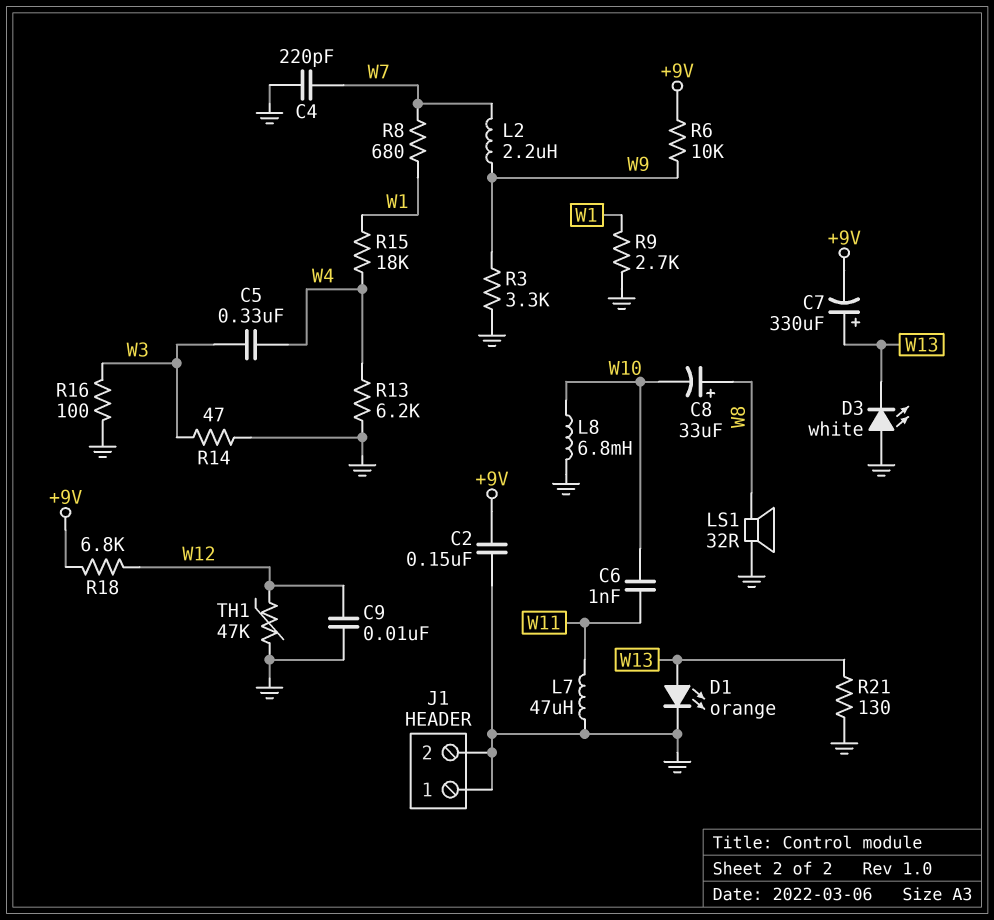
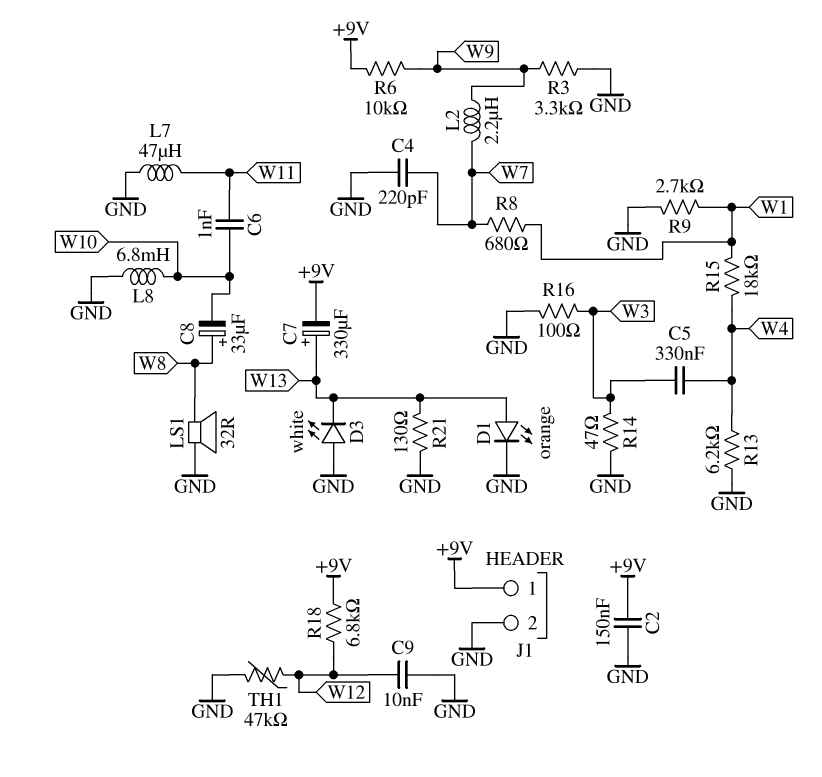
J1 pin 1: GND -> +9V

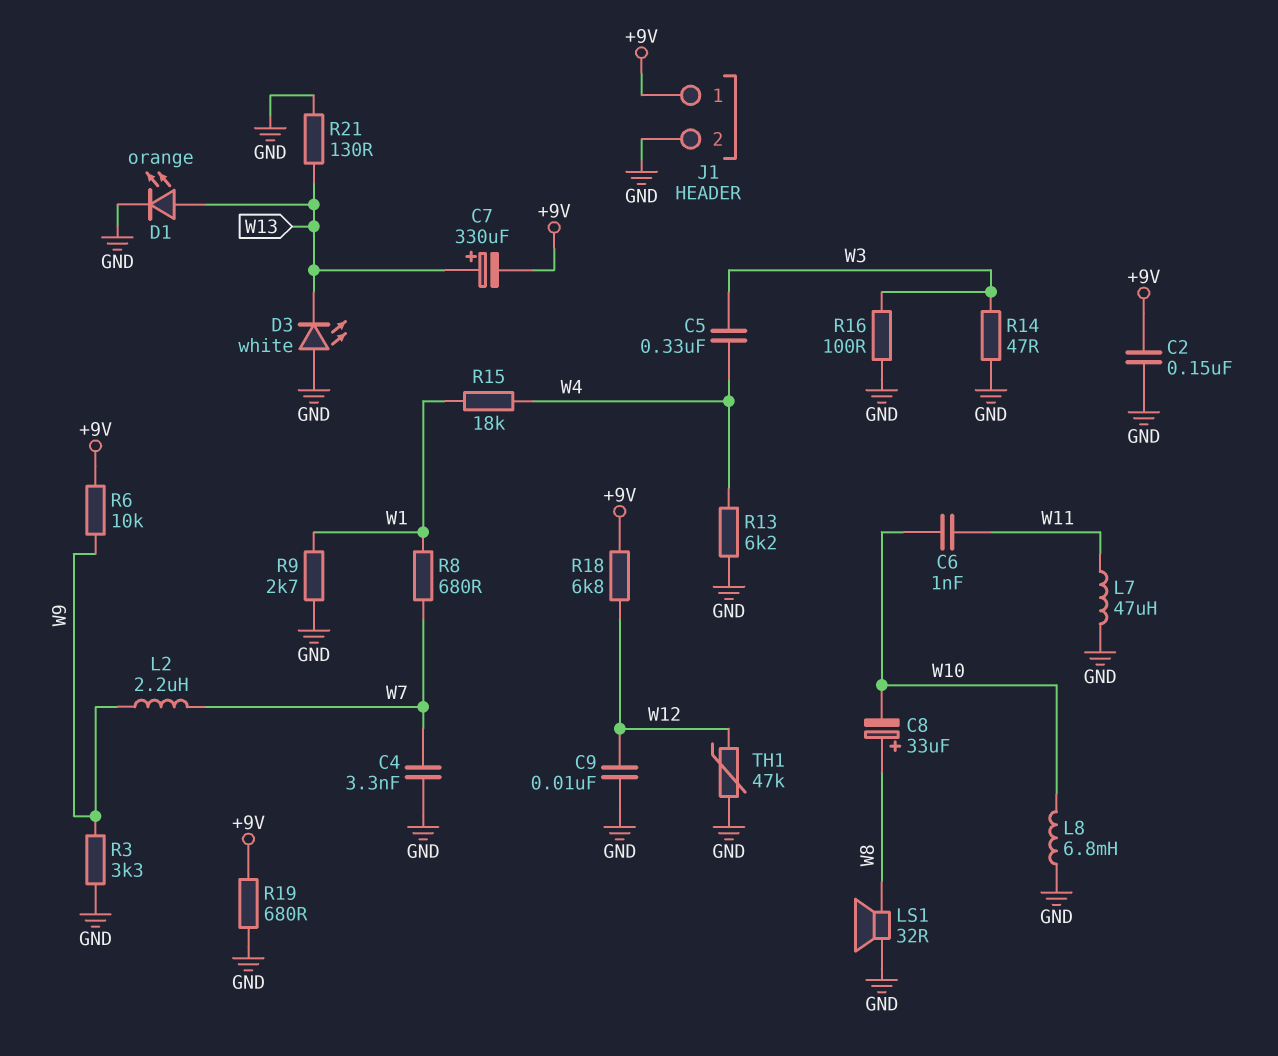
C4: 220pF (GND, W7) -> 3.3nF (GND, W7)
R19: none -> 680 (+9V, GND)

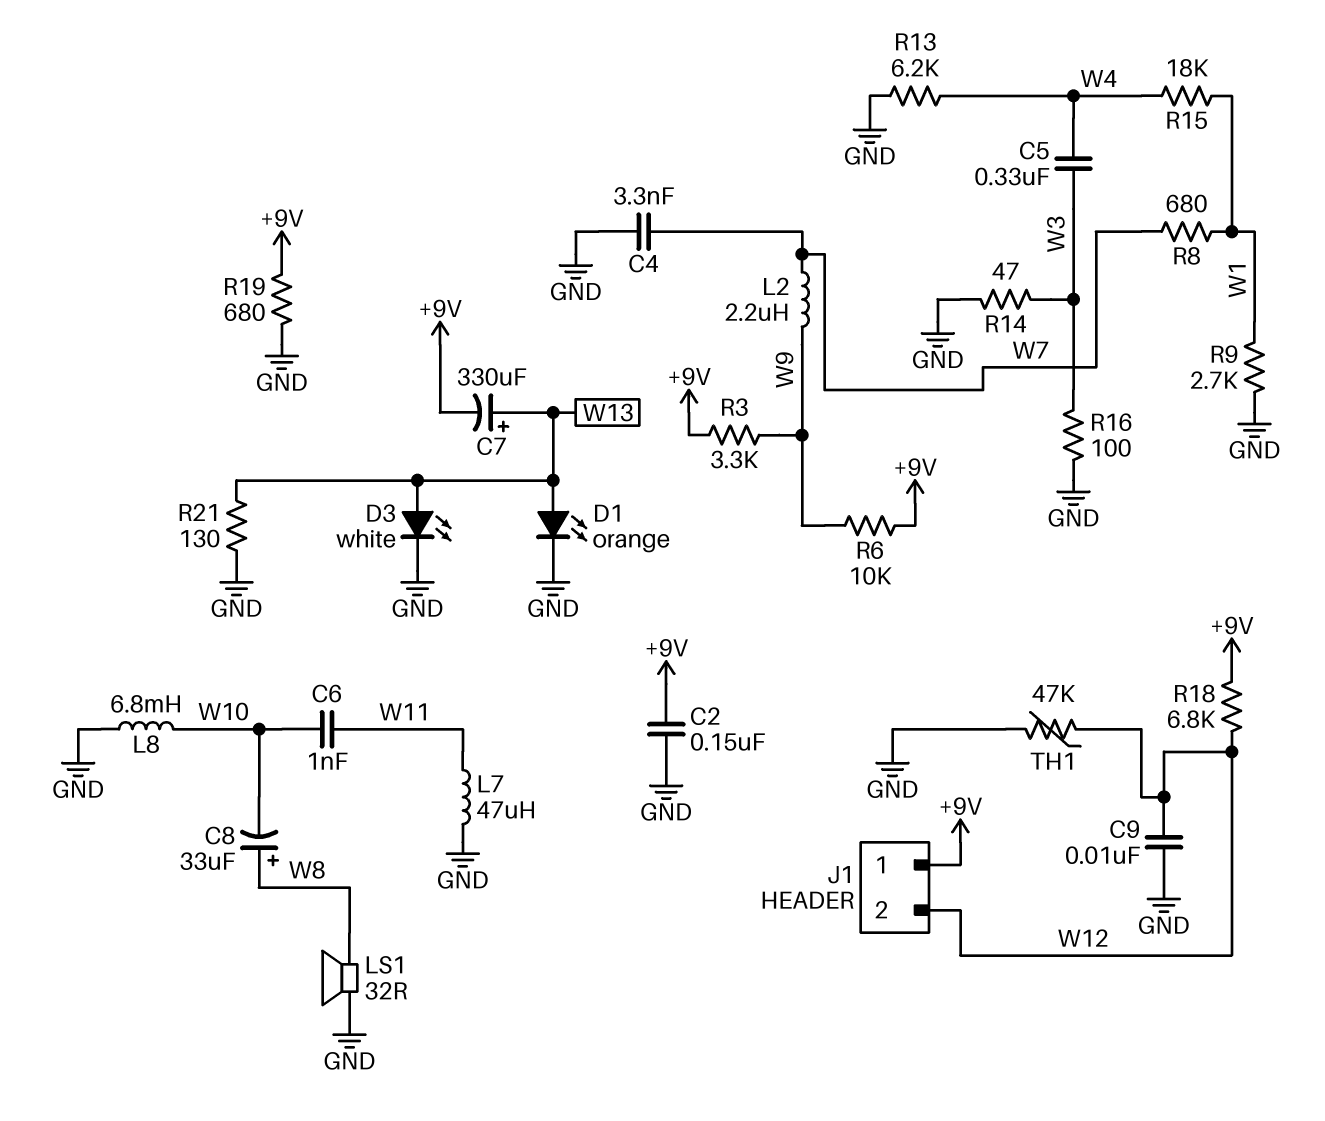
D3: LED white (A GND, K W13) -> LED white (A W13, K GND)
J1 pin 2: GND -> W12
R3: 3.3k (GND, W9) -> 3.3k (+9V, W9)

